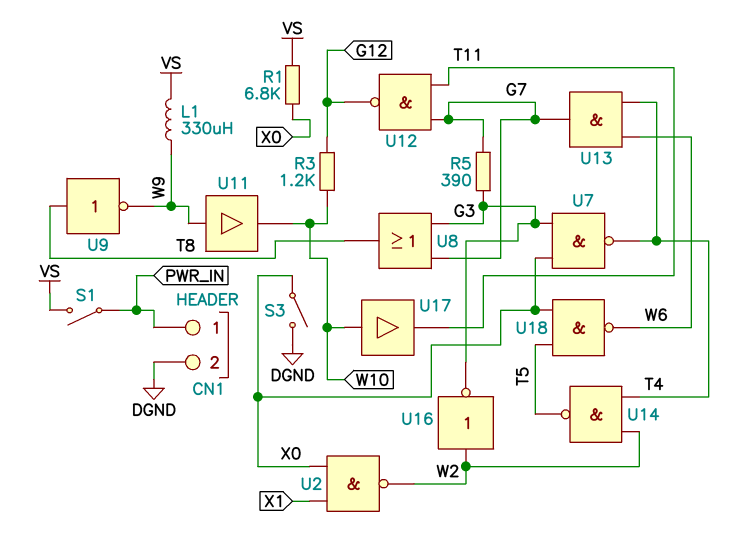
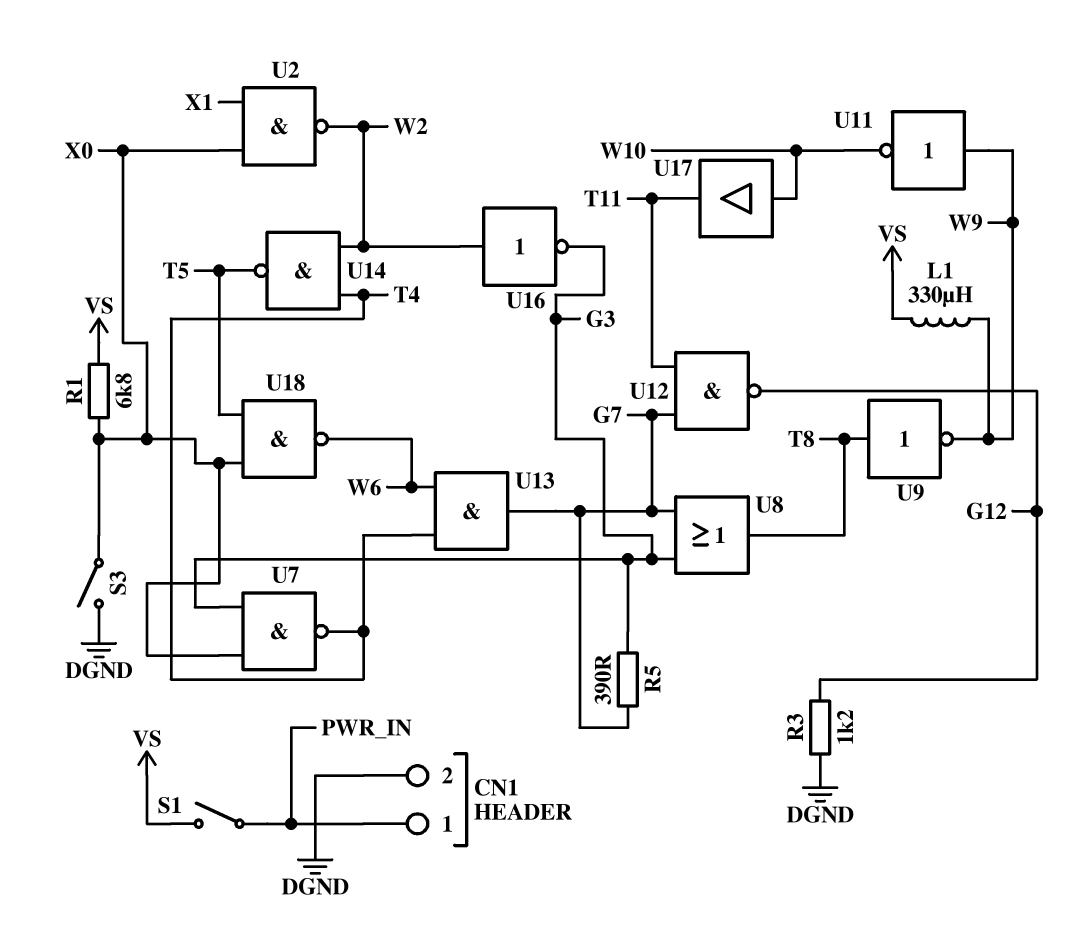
R3: 1.2k (G12, W10) -> 1.2k (DGND, G12)
U11: buffer (in W9, out W10) -> NOT (in W9, out W10)

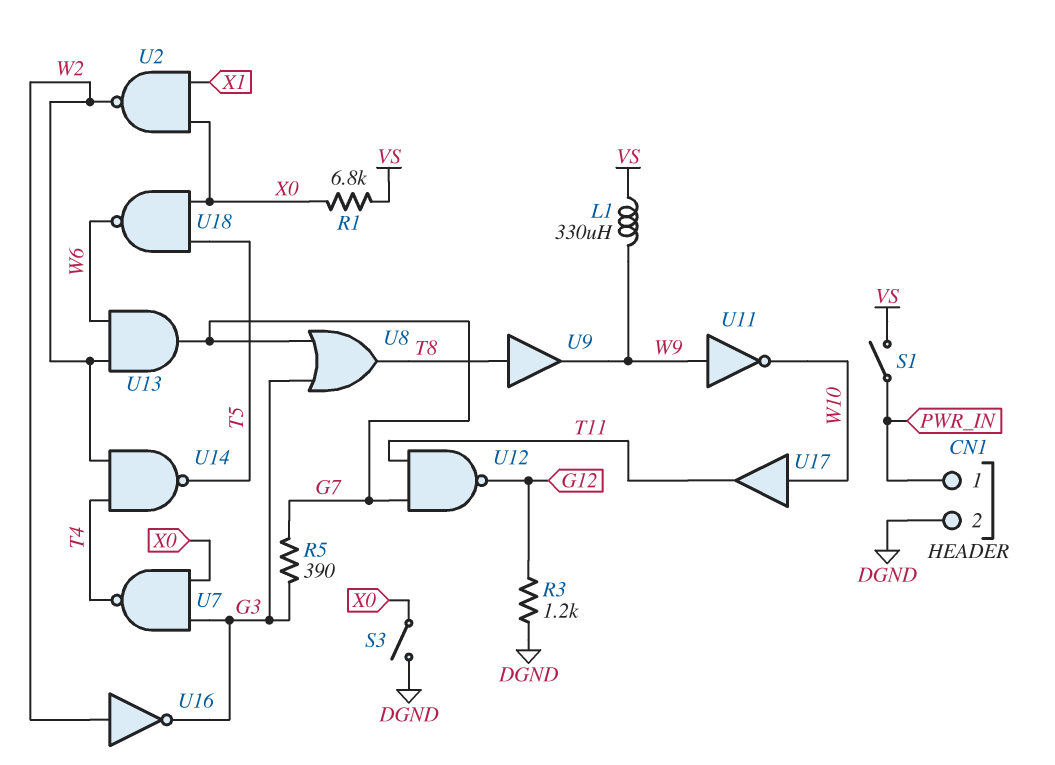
U9: NOT (in T8, out W9) -> buffer (in T8, out W9)
U13: AND (in T4, in W6, out G7) -> AND (in W2, in W6, out G7)

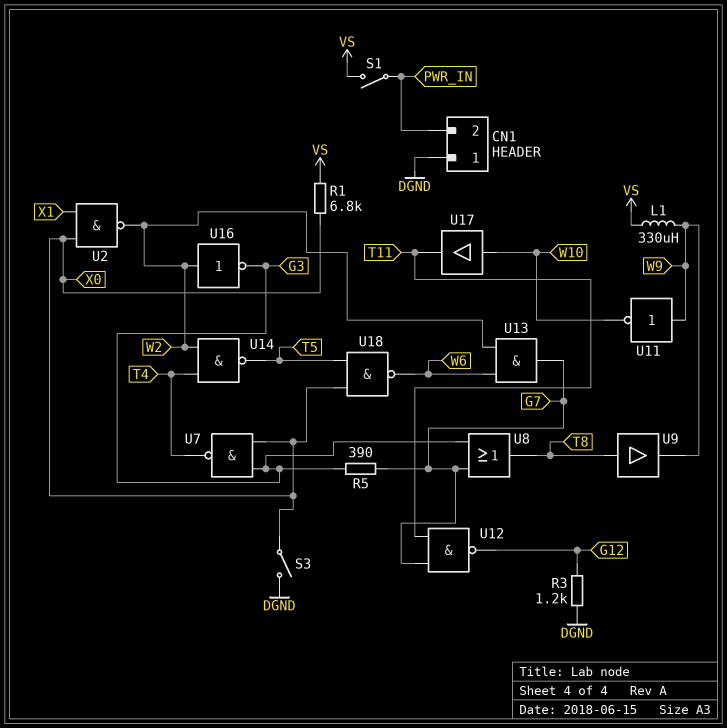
CN1 pin 1: PWR_IN -> DGND
CN1 pin 2: DGND -> PWR_IN

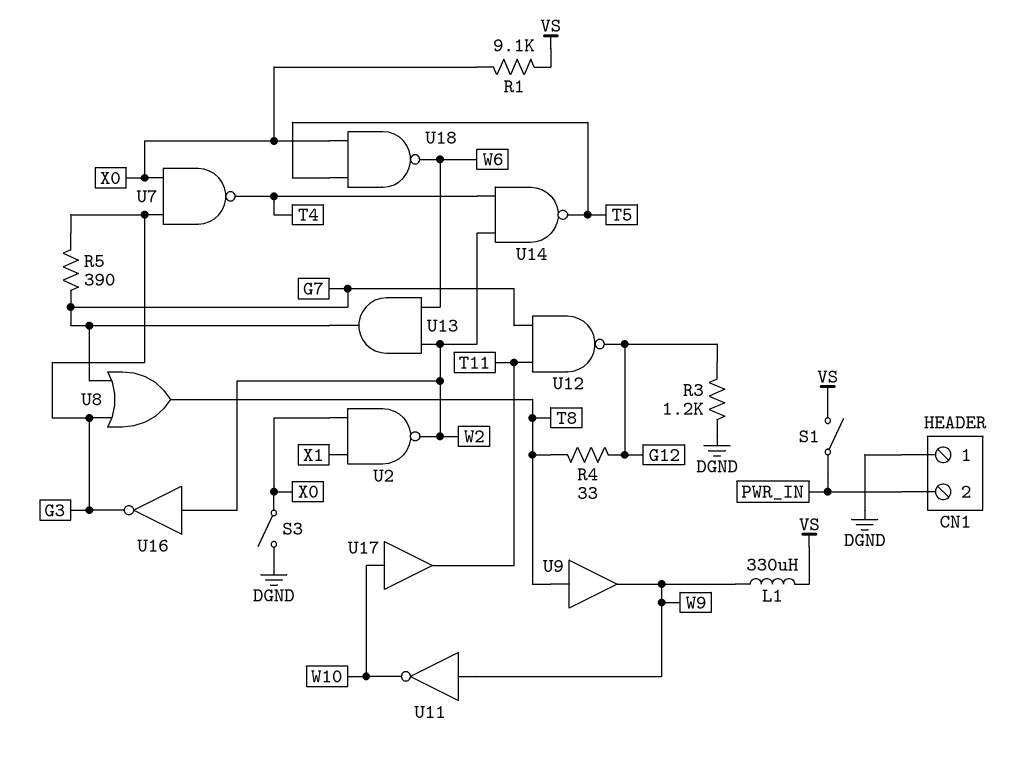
R1: 6.8k (VS, X0) -> 9.1k (VS, X0)
R4: none -> 33 (G12, T8)

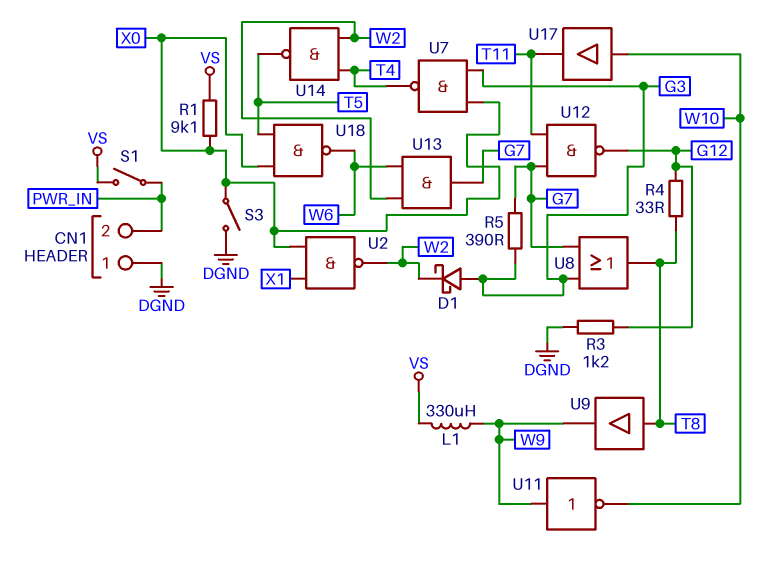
D1: none -> schottky (A G3, K W2)
U16: NOT (in W2, out G3) -> none

